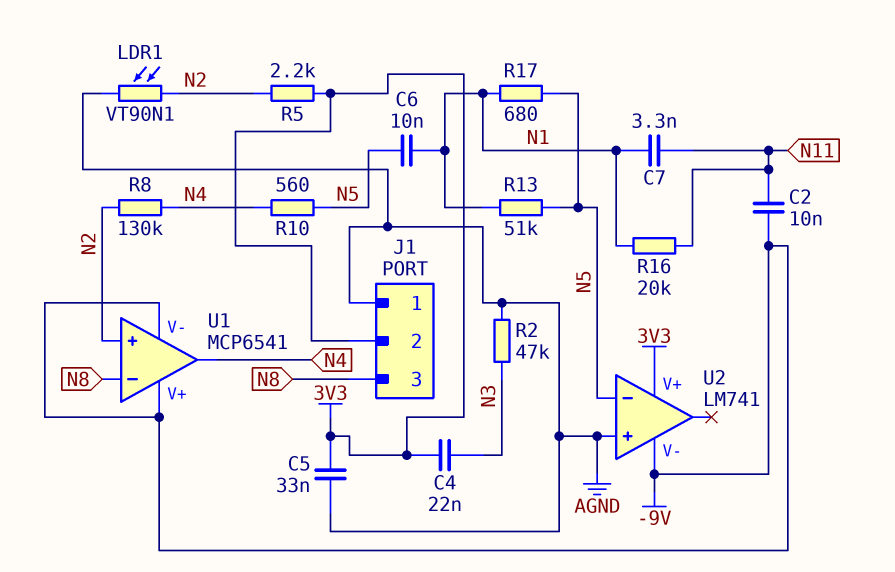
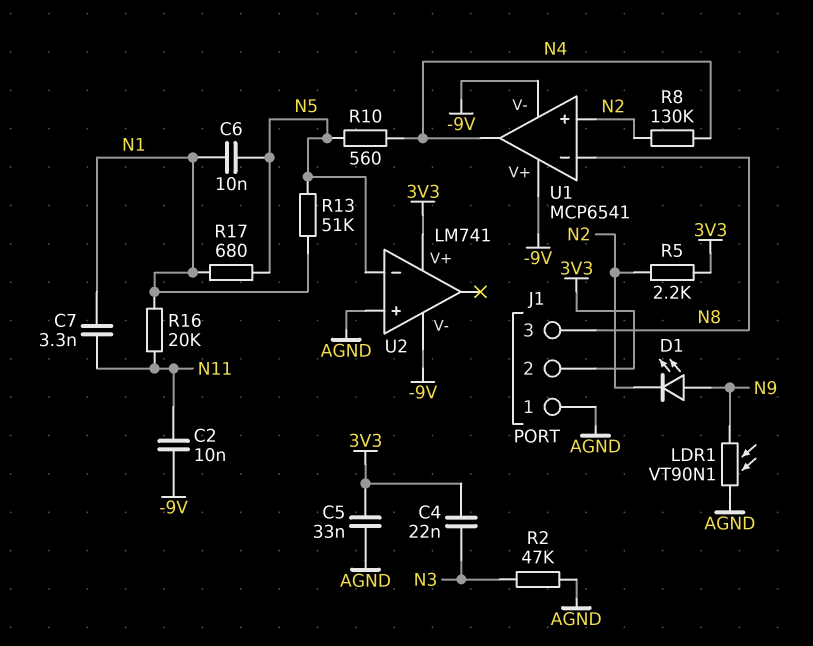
D1: none -> LED (A N9, K N2)
LDR1: VT90N1 (AGND, N2) -> VT90N1 (AGND, N9)

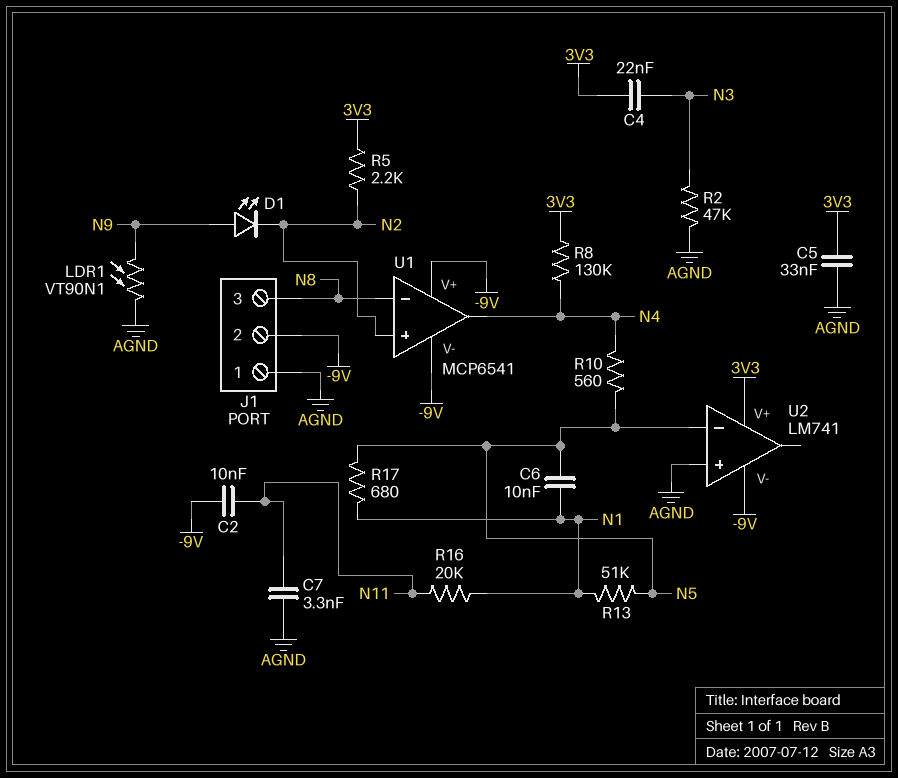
C7: 3.3nF (N1, N11) -> 3.3nF (AGND, N11)
J1 pin 2: 3V3 -> -9V
R8: 130k (N2, N4) -> 130k (3V3, N4)

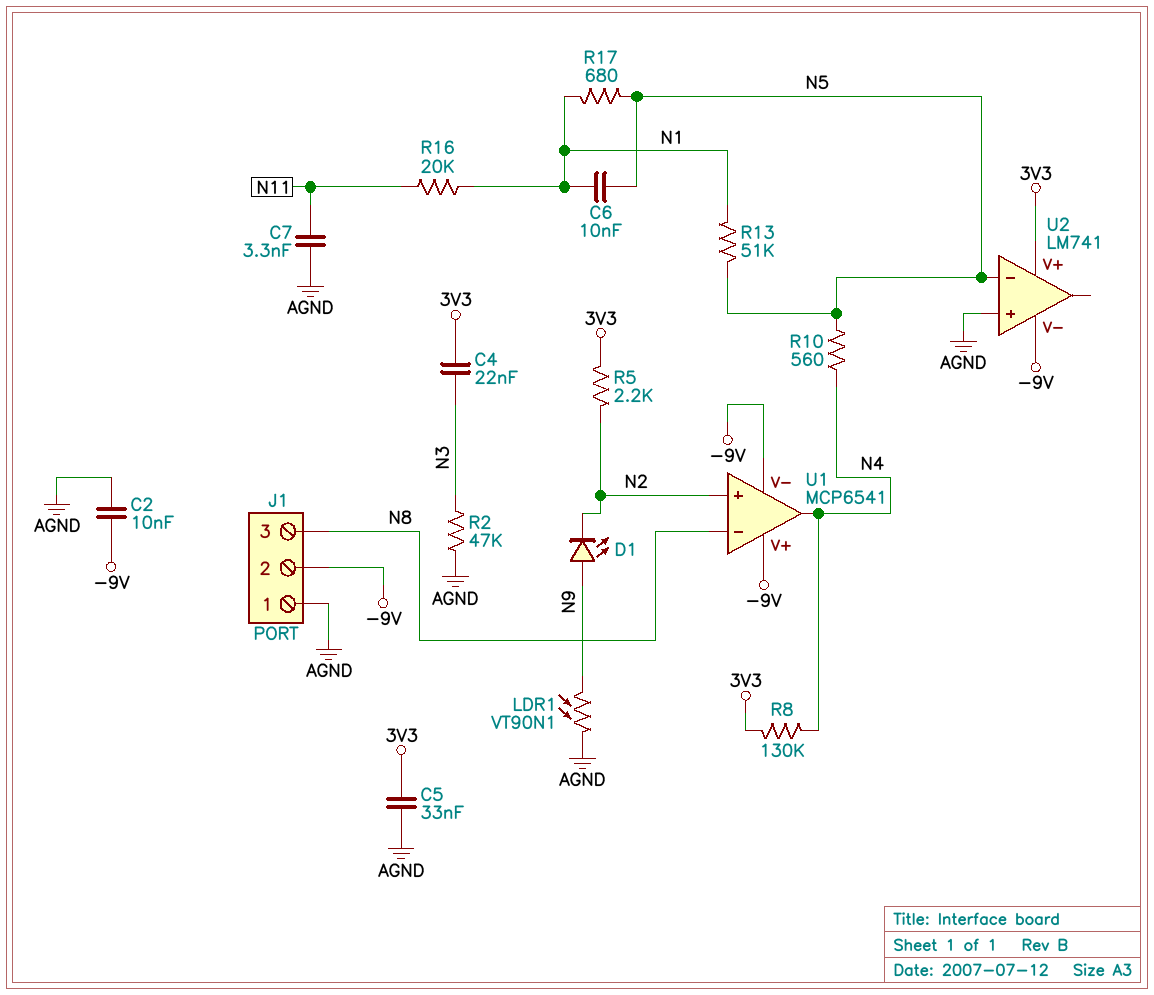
C2: 10nF (-9V, N11) -> 10nF (-9V, AGND)

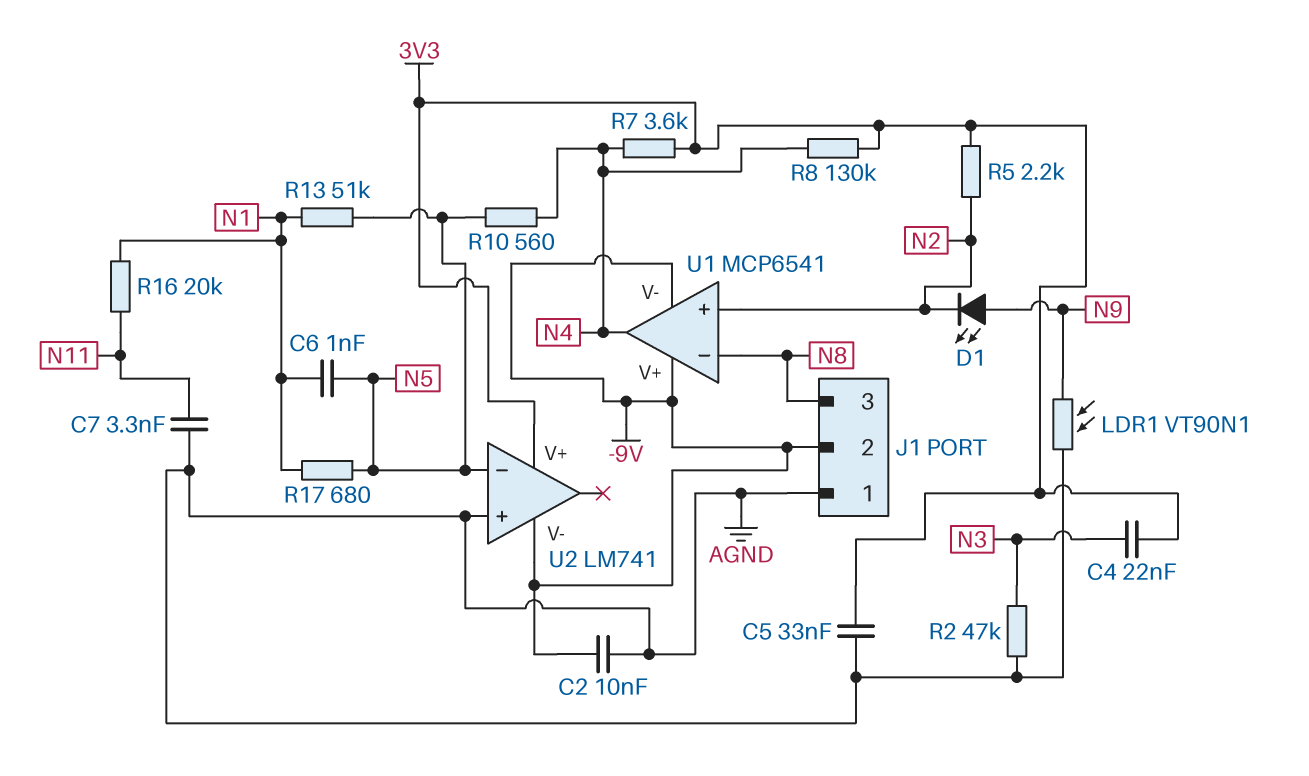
C6: 10nF (N1, N5) -> 1nF (N1, N5)
R7: none -> 3.6k (3V3, N4)

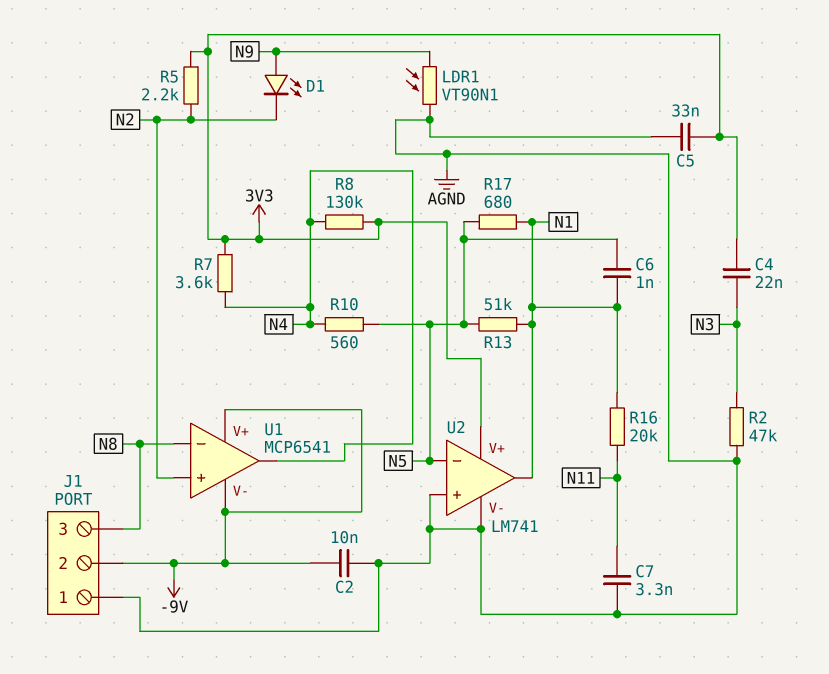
U2 pin V-: -9V -> AGND
U2 pin out: none -> N1

